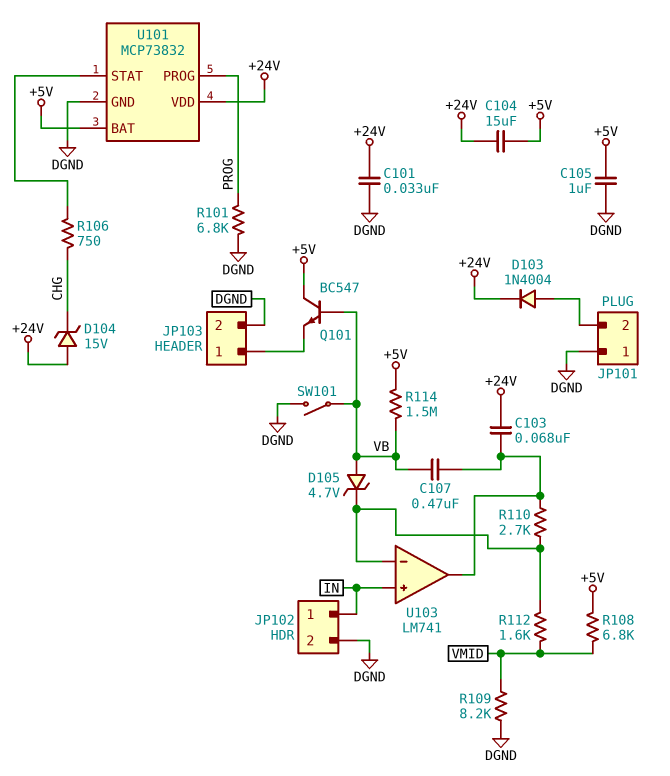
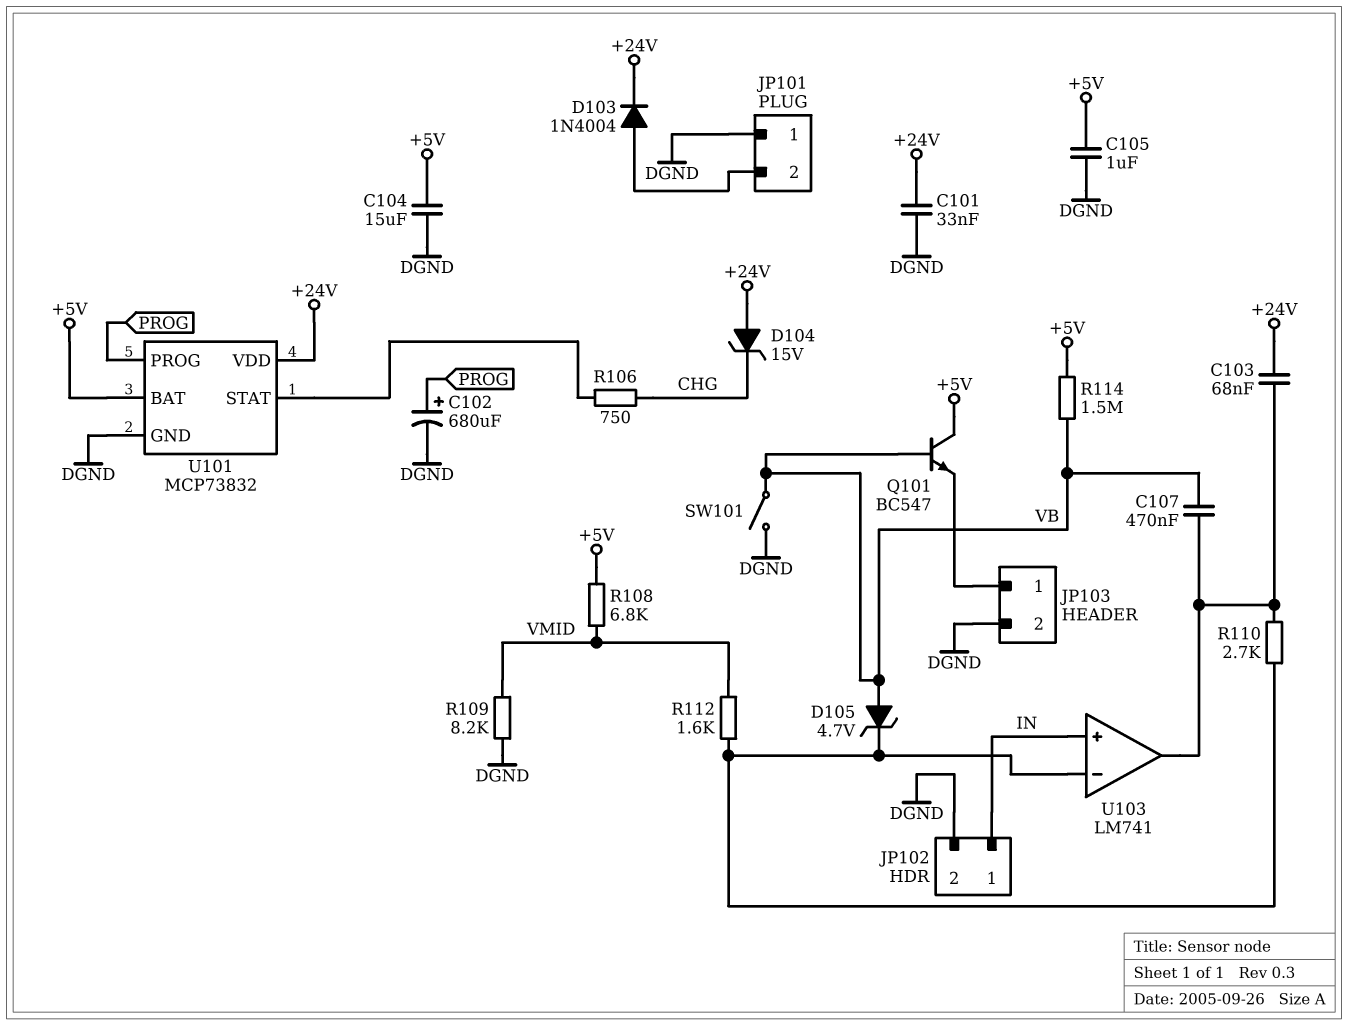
C102: none -> 680uF (plus PROG, minus DGND)
C104: 15uF (+5V, +24V) -> 15uF (+5V, DGND)
R101: 6.8k (DGND, PROG) -> none

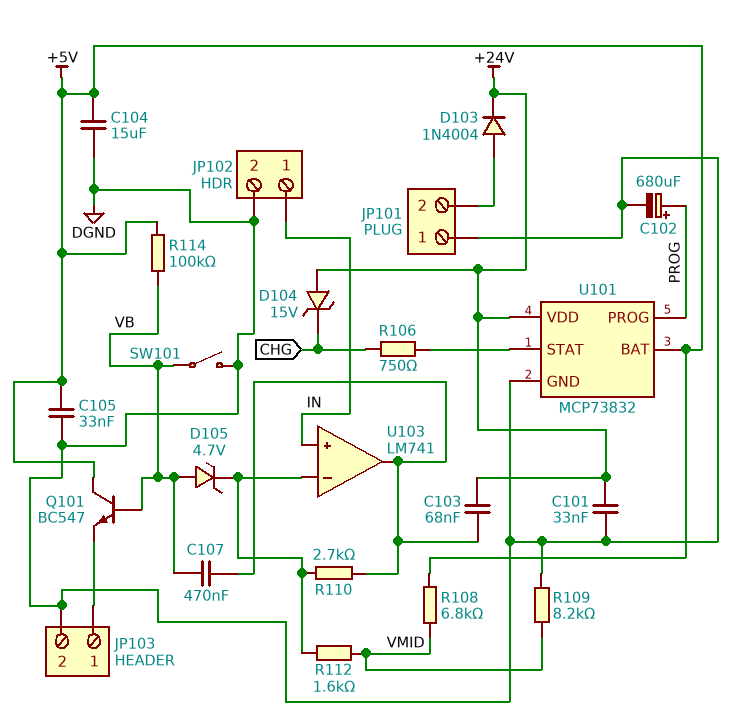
C105: 1uF (+5V, DGND) -> 33nF (+5V, DGND)
R114: 1.5M (+5V, VB) -> 100k (+5V, VB)

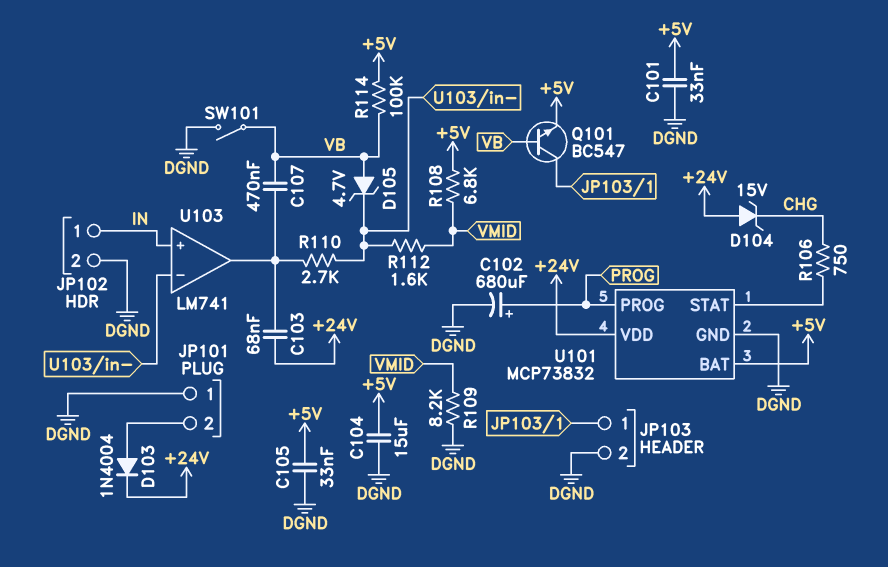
C101: 33nF (+24V, DGND) -> 33nF (+5V, DGND)
Q101: NPN BC547 (B VB, C +5V, E JP103/1) -> NPN BC547 (B VB, C JP103/1, E +5V)

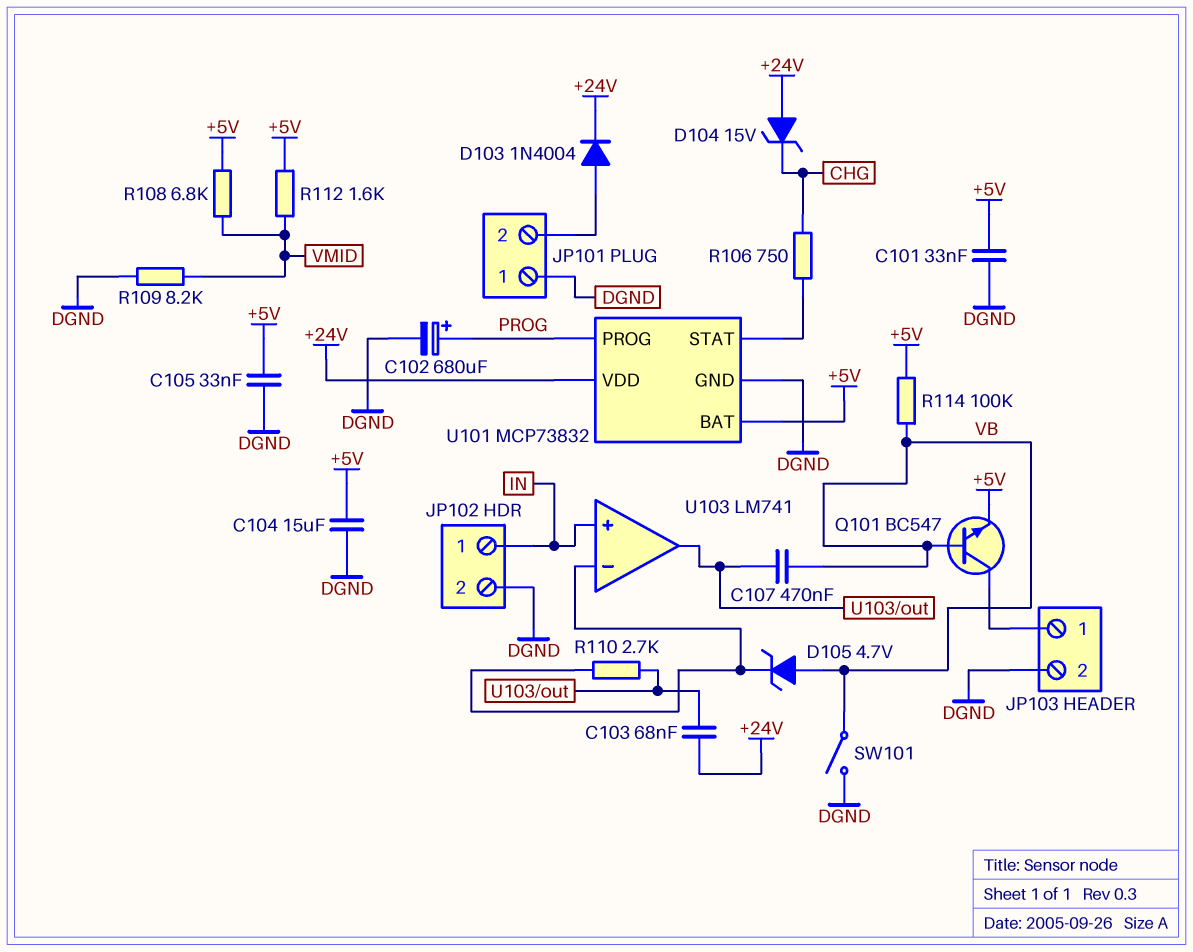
R112: 1.6k (U103/in-, VMID) -> 1.6k (+5V, VMID)

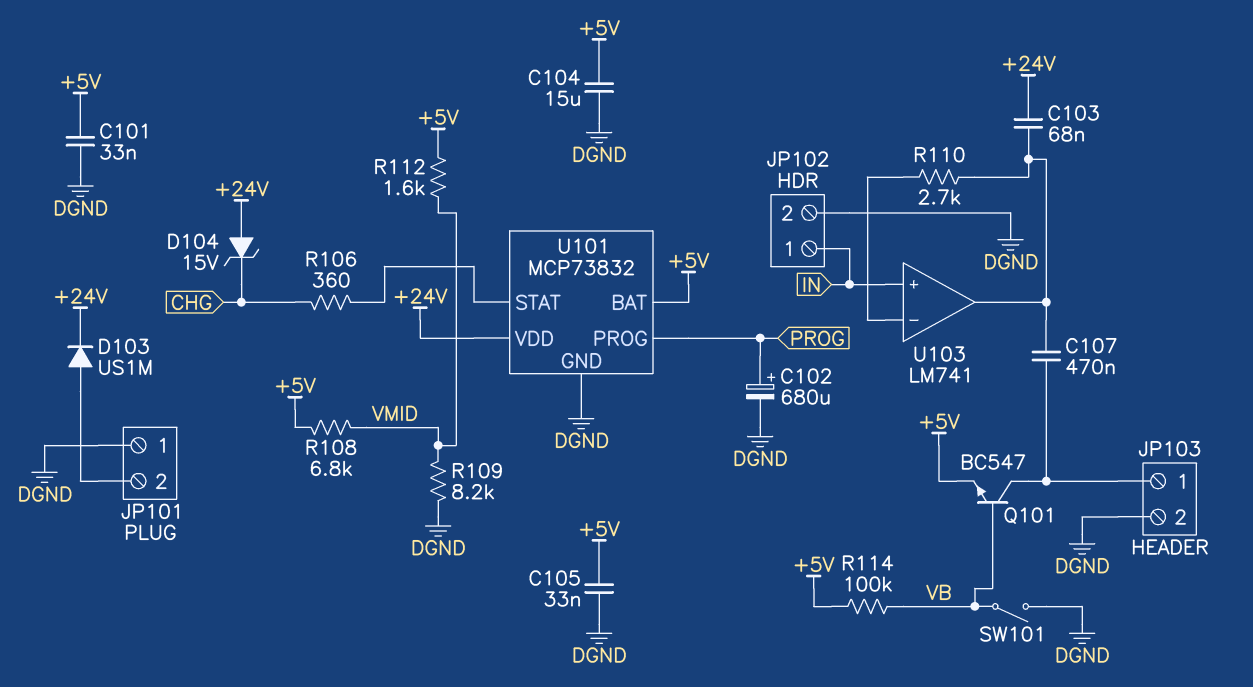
C107: 470nF (U103/out, VB) -> 470nF (JP103/1, U103/out)
D103: diode 1N4004 (A JP101/2, K +24V) -> diode US1M (A JP101/2, K +24V)
D105: zener 4.7V (A VB, K U103/in-) -> none
R106: 750 (CHG, U101/STAT) -> 360 (CHG, U101/STAT)

